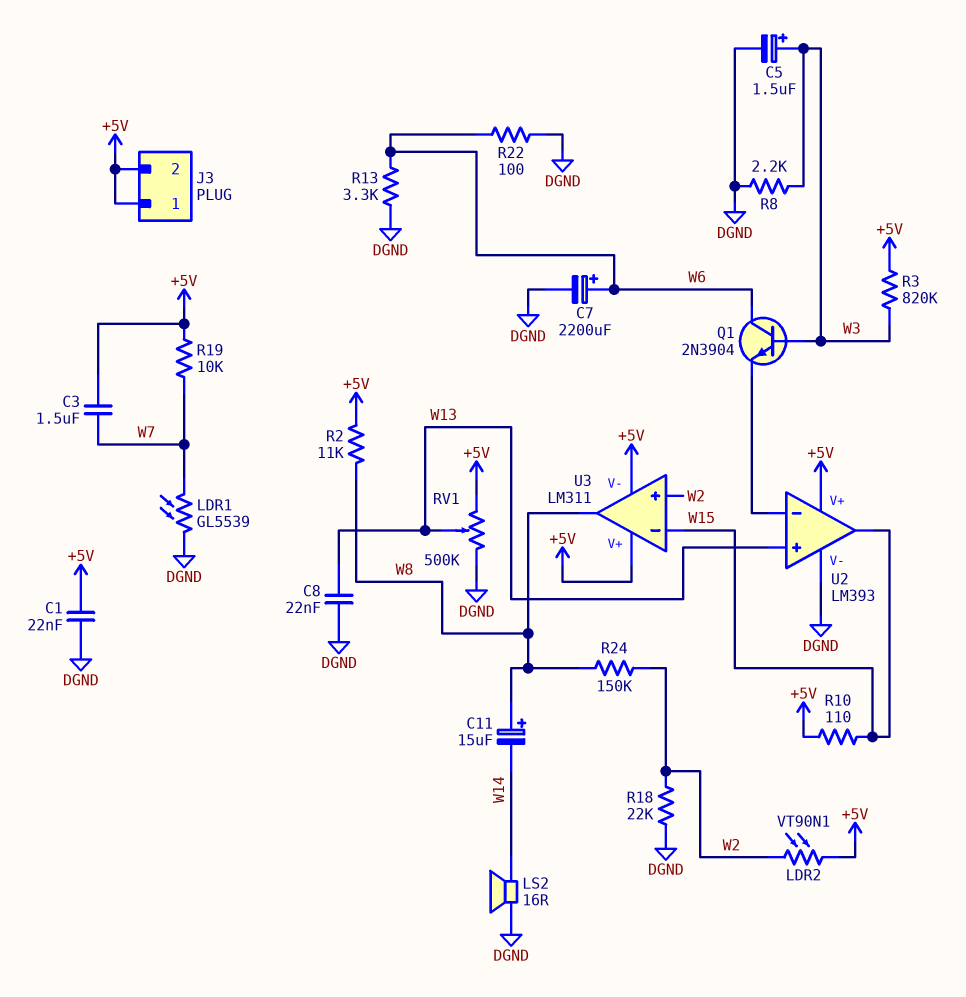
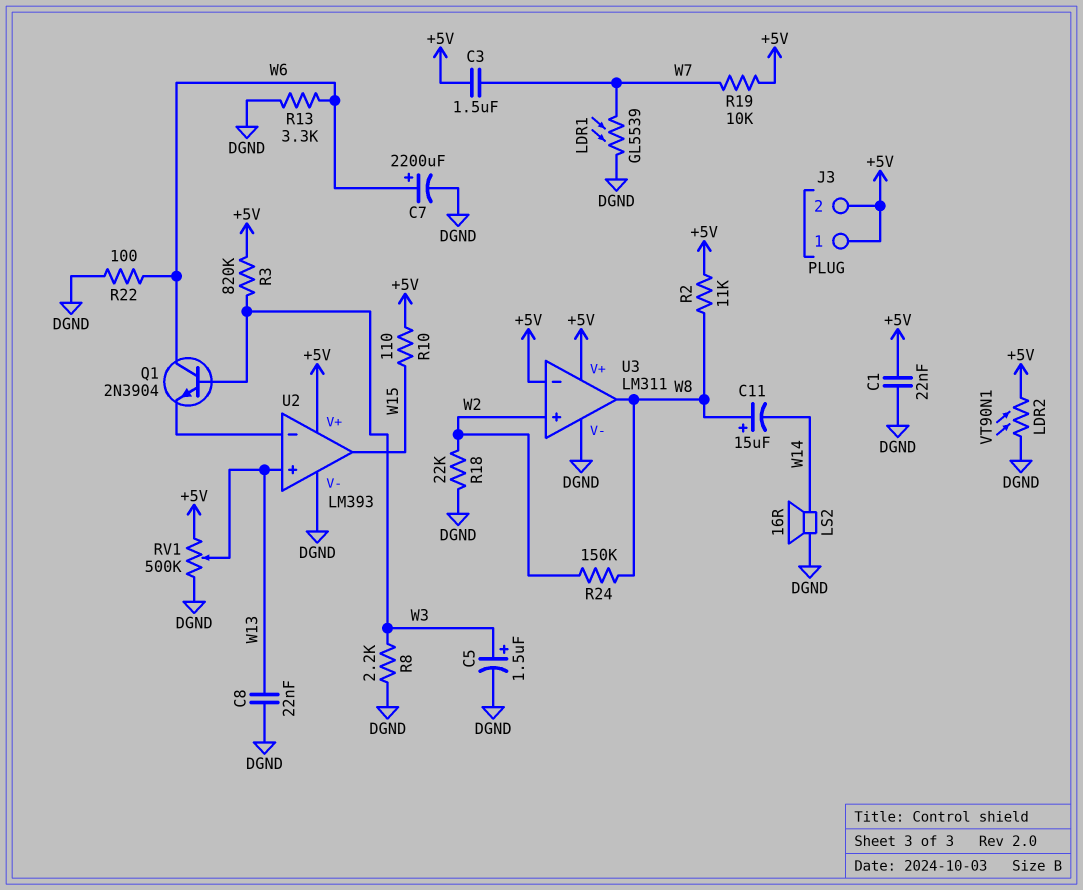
LDR2: VT90N1 (+5V, W2) -> VT90N1 (+5V, DGND)
U3 pin V-: +5V -> DGND
U3 pin in-: W15 -> +5V

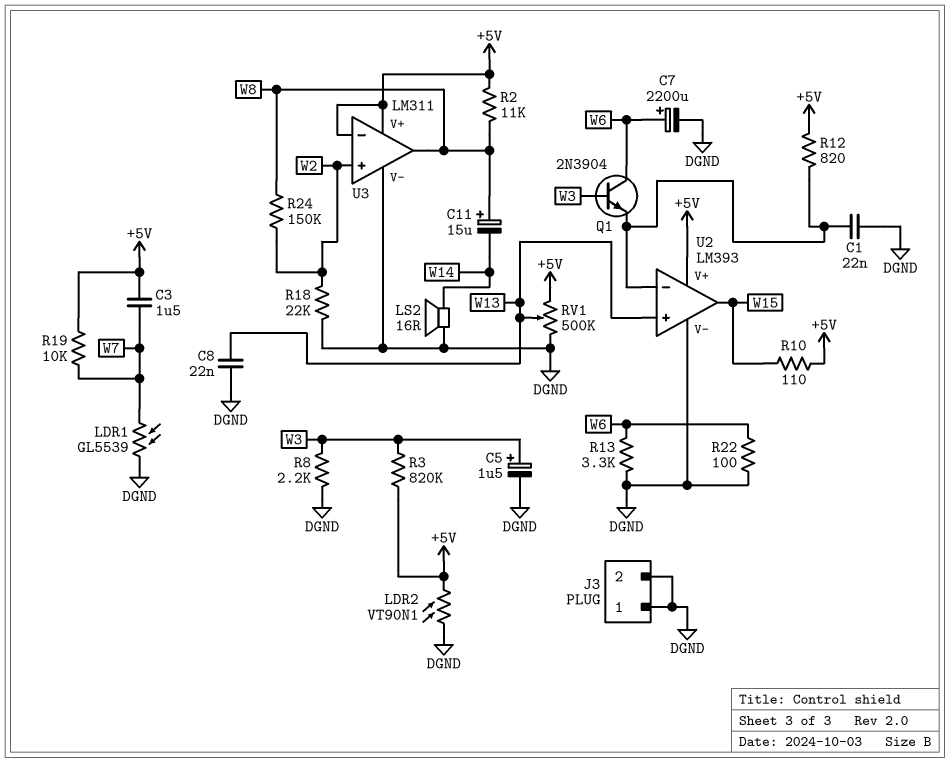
C1: 22nF (+5V, DGND) -> 22nF (DGND, U2/in-)
J3 pin 1: +5V -> DGND
J3 pin 2: +5V -> DGND
R12: none -> 820 (+5V, U2/in-)

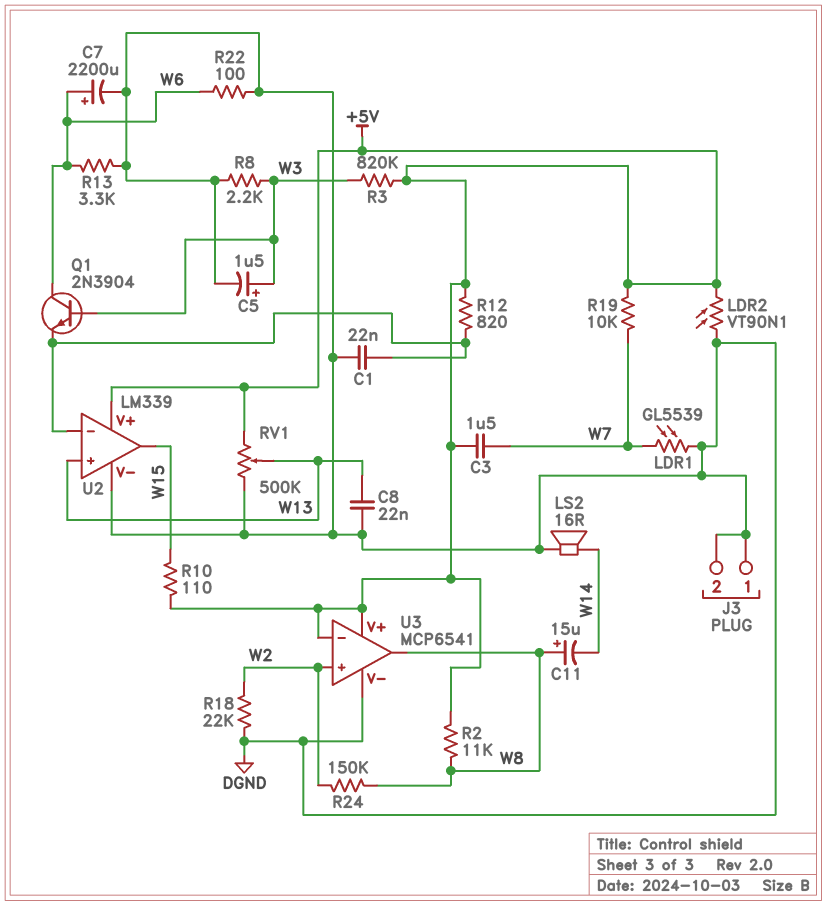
U2: LM393 -> LM339
U3: LM311 -> MCP6541

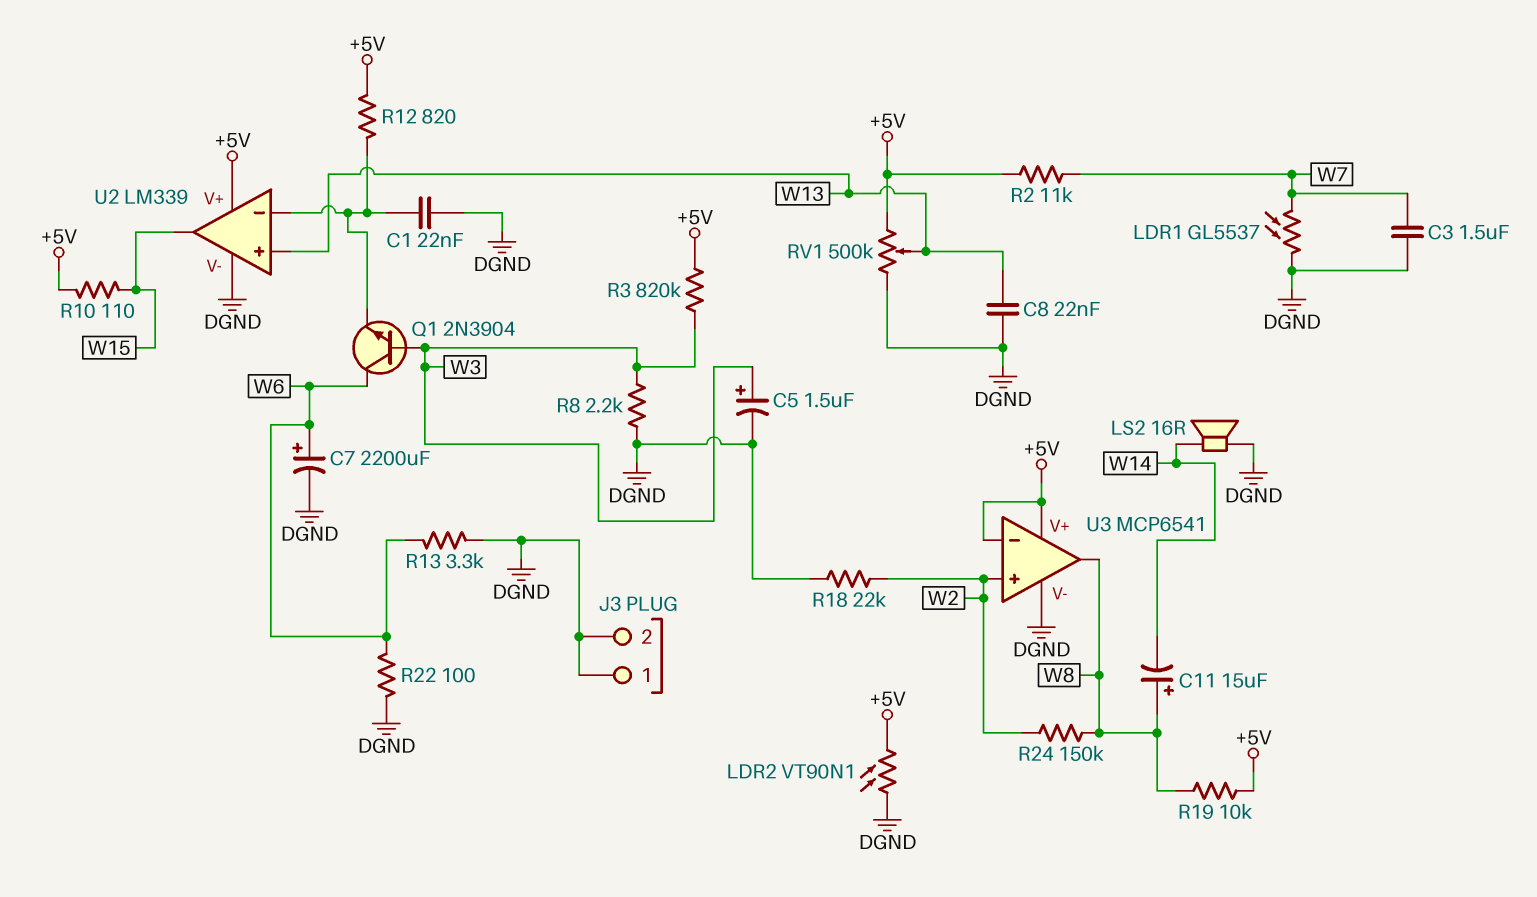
C3: 1.5uF (+5V, W7) -> 1.5uF (DGND, W7)
LDR1: GL5539 (DGND, W7) -> GL5537 (DGND, W7)
R2: 11k (+5V, W8) -> 11k (+5V, W7)
R19: 10k (+5V, W7) -> 10k (+5V, W8)

